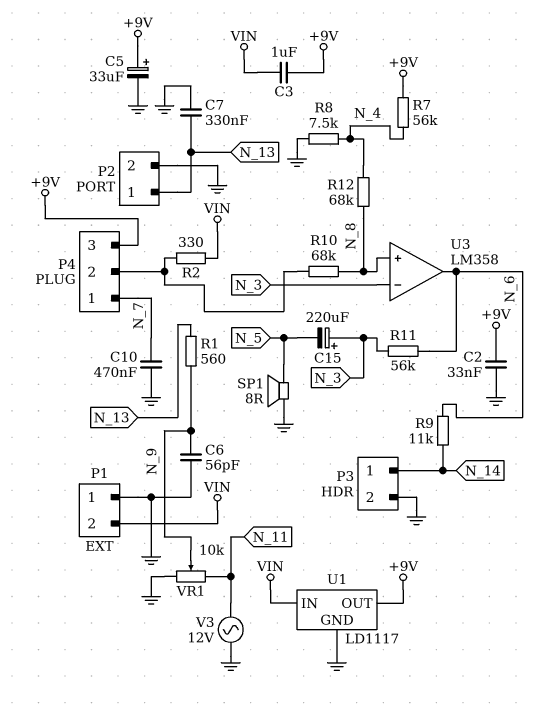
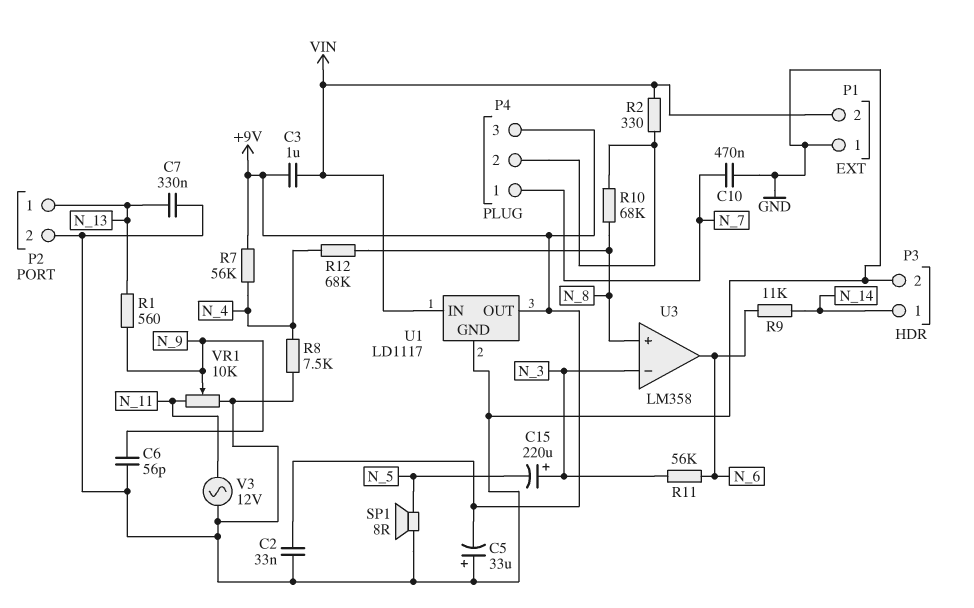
C5: 33uF (plus +9V, minus GND) -> 33uF (plus GND, minus +9V)

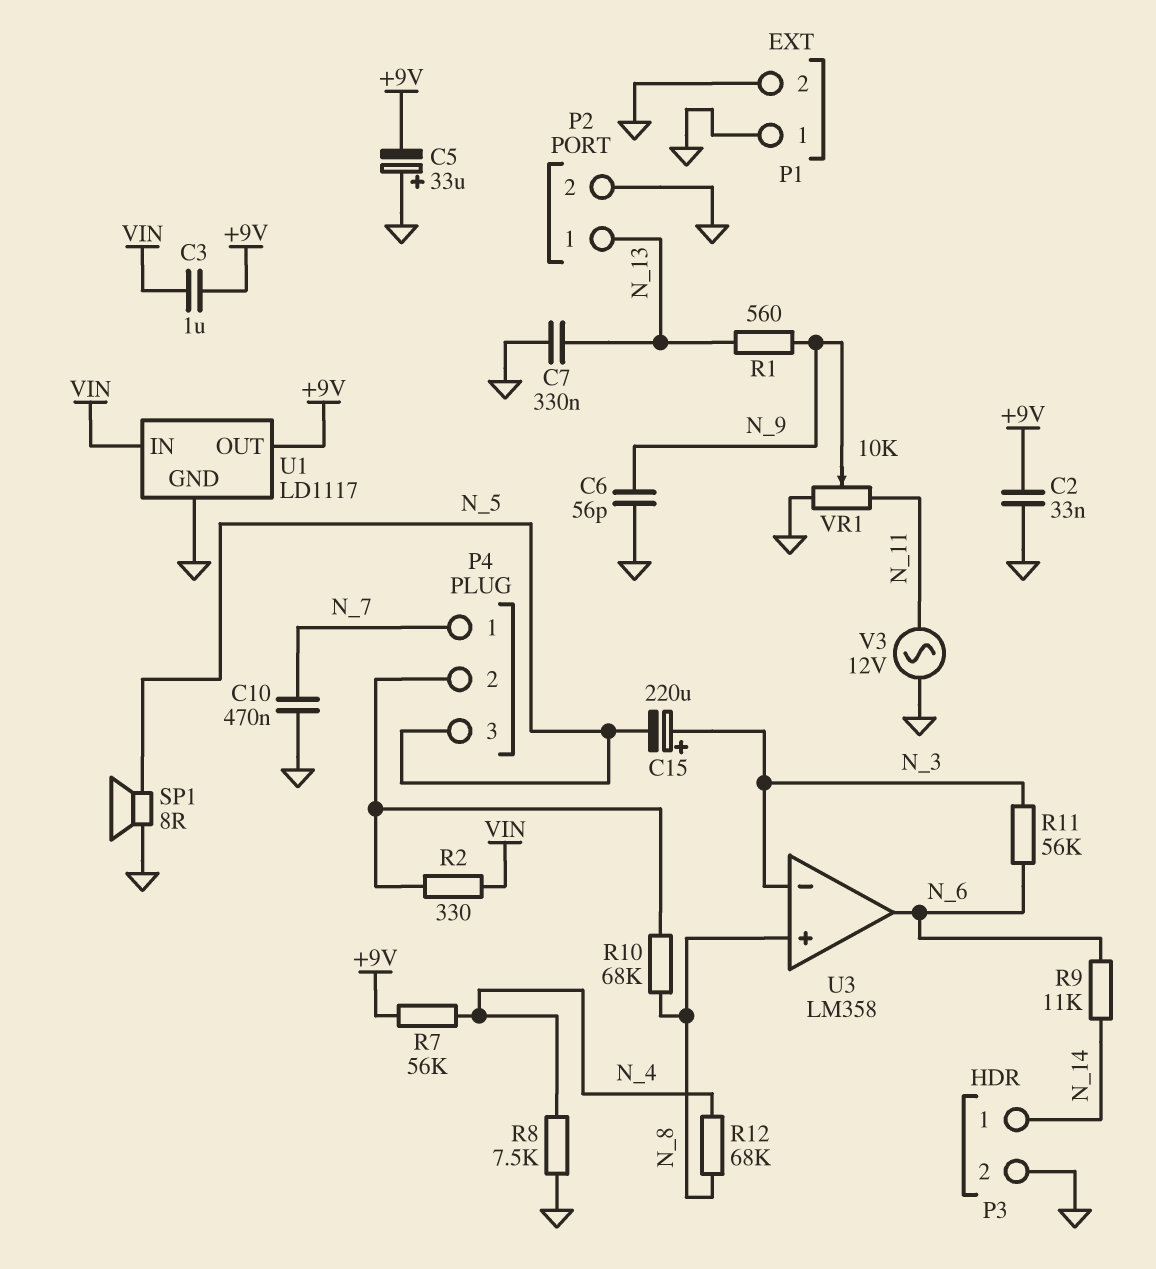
P1 pin 2: VIN -> GND
P4 pin 3: +9V -> N_5

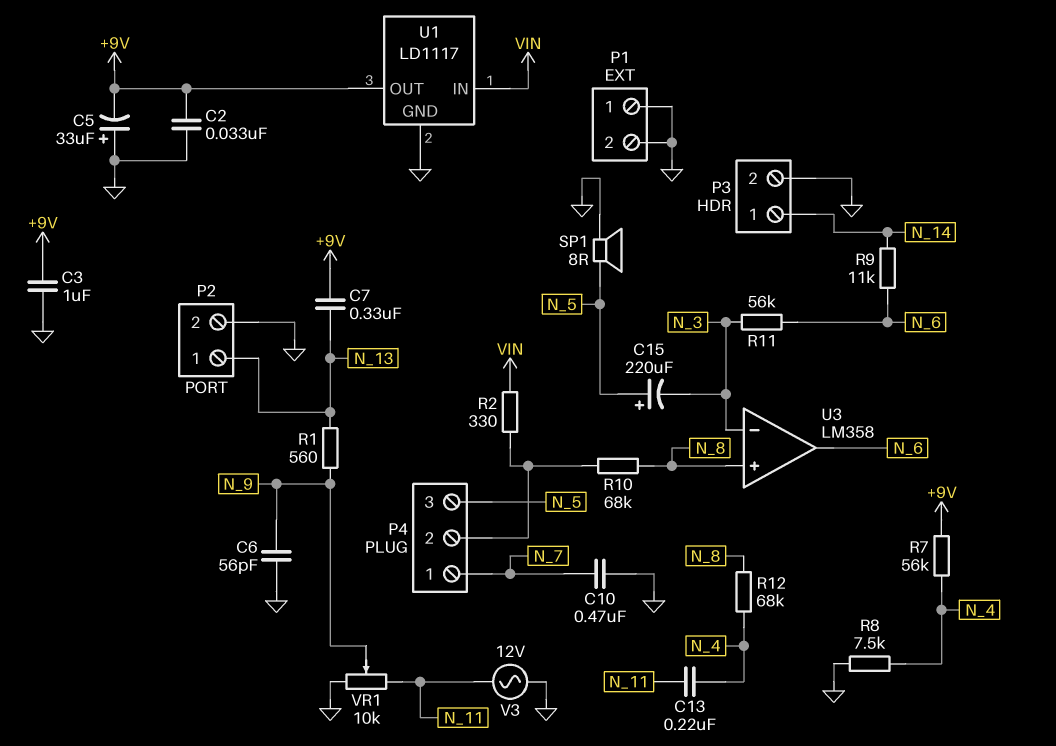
C3: 1uF (+9V, VIN) -> 1uF (+9V, GND)
C7: 330nF (GND, N_13) -> 330nF (+9V, N_13)
C13: none -> 220nF (N_4, N_11)
C15: 220uF (plus N_3, minus N_5) -> 220uF (plus N_5, minus N_3)

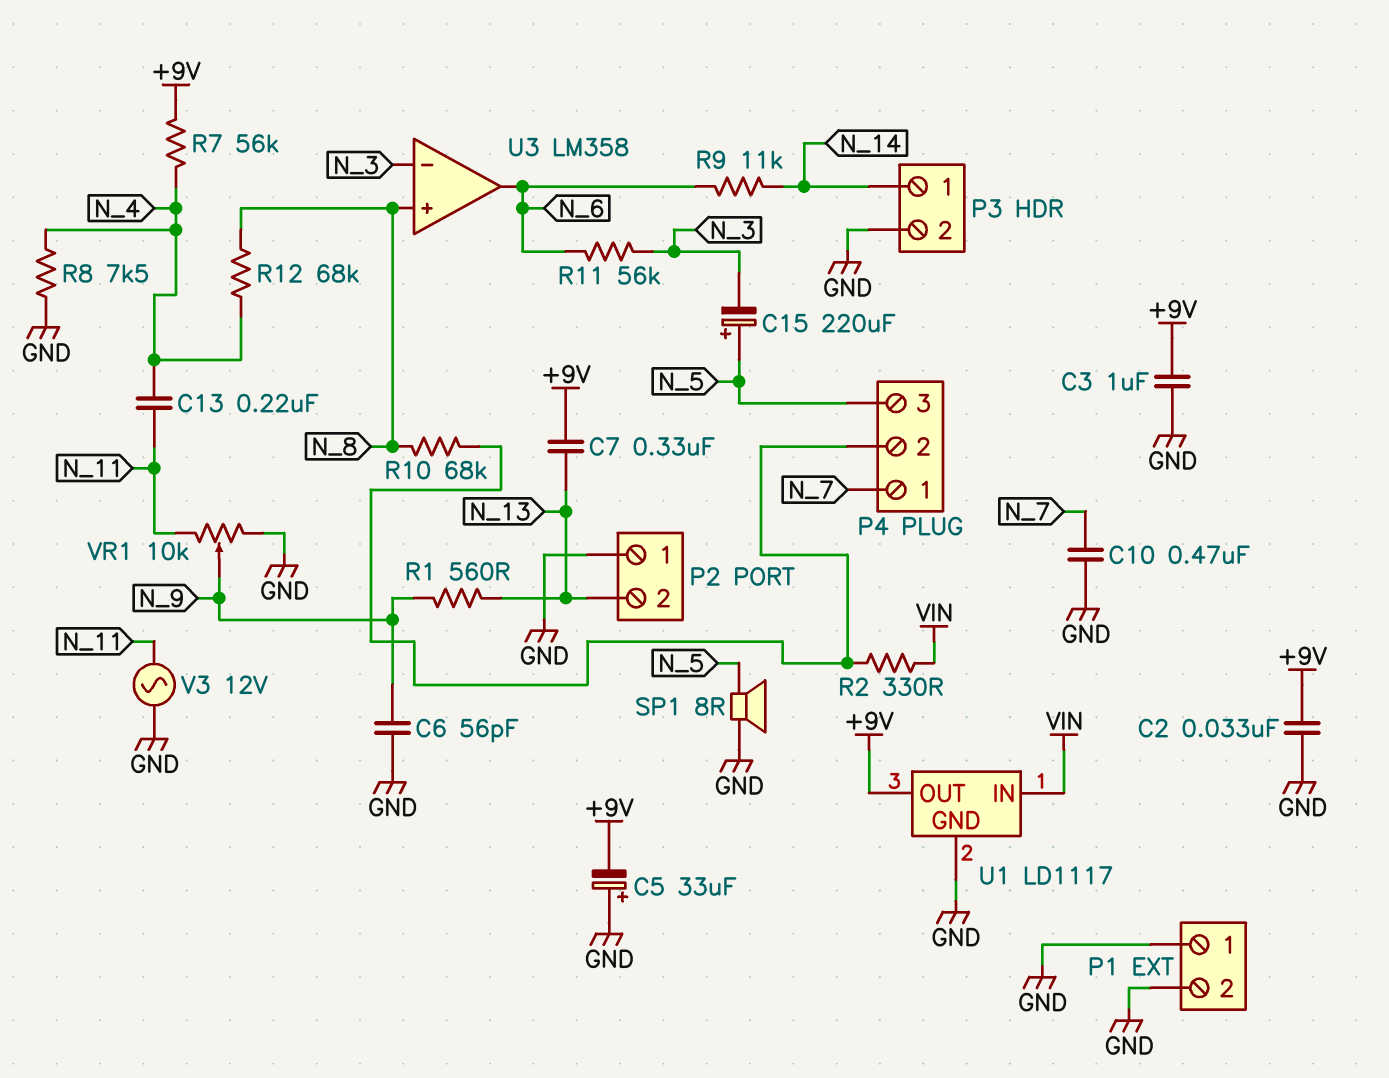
P2 pin 1: N_13 -> GND
P2 pin 2: GND -> N_13

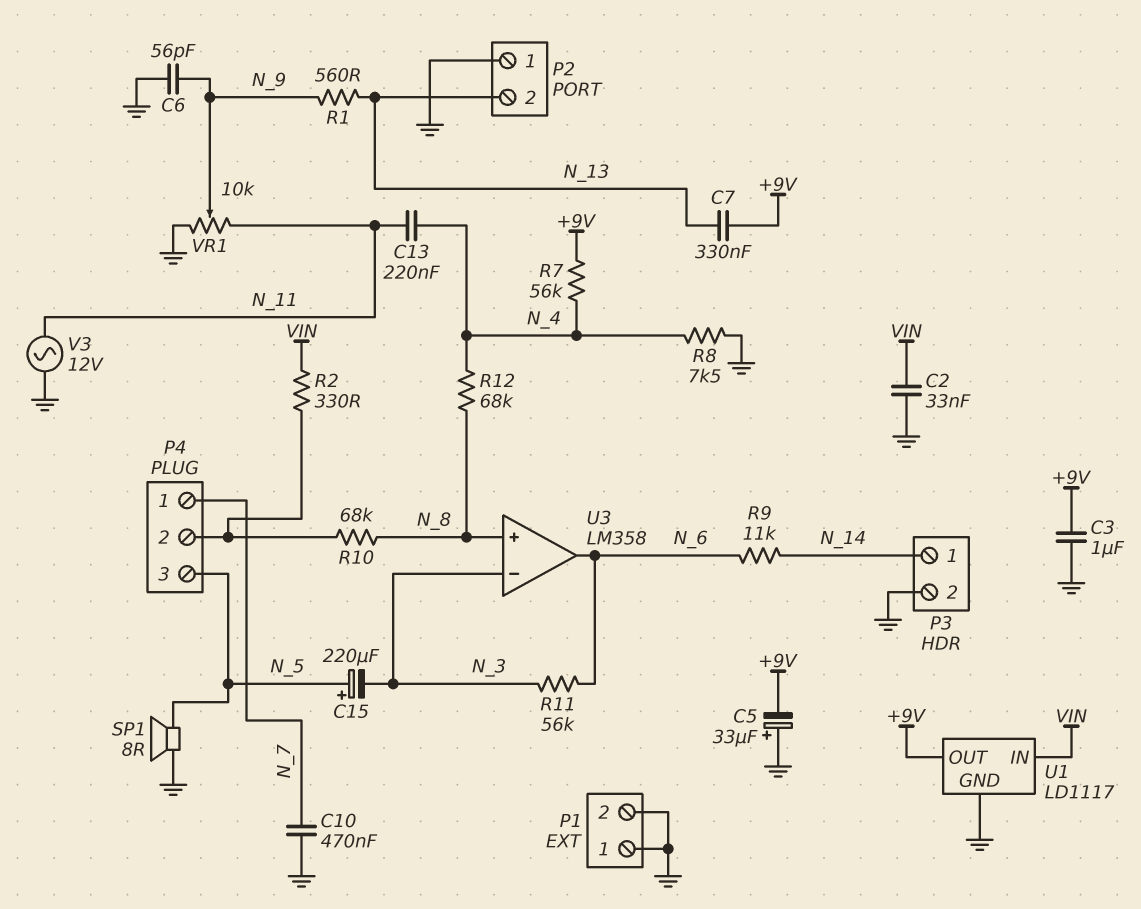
C2: 33nF (+9V, GND) -> 33nF (GND, VIN)

